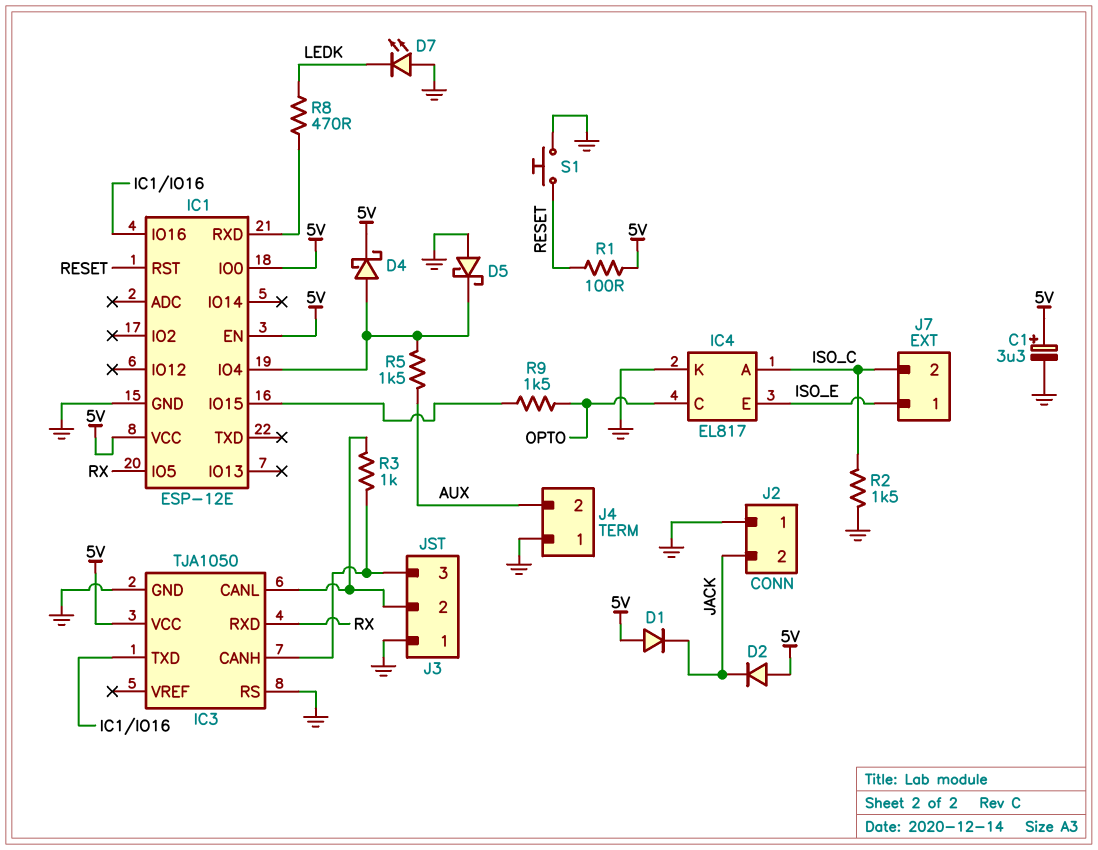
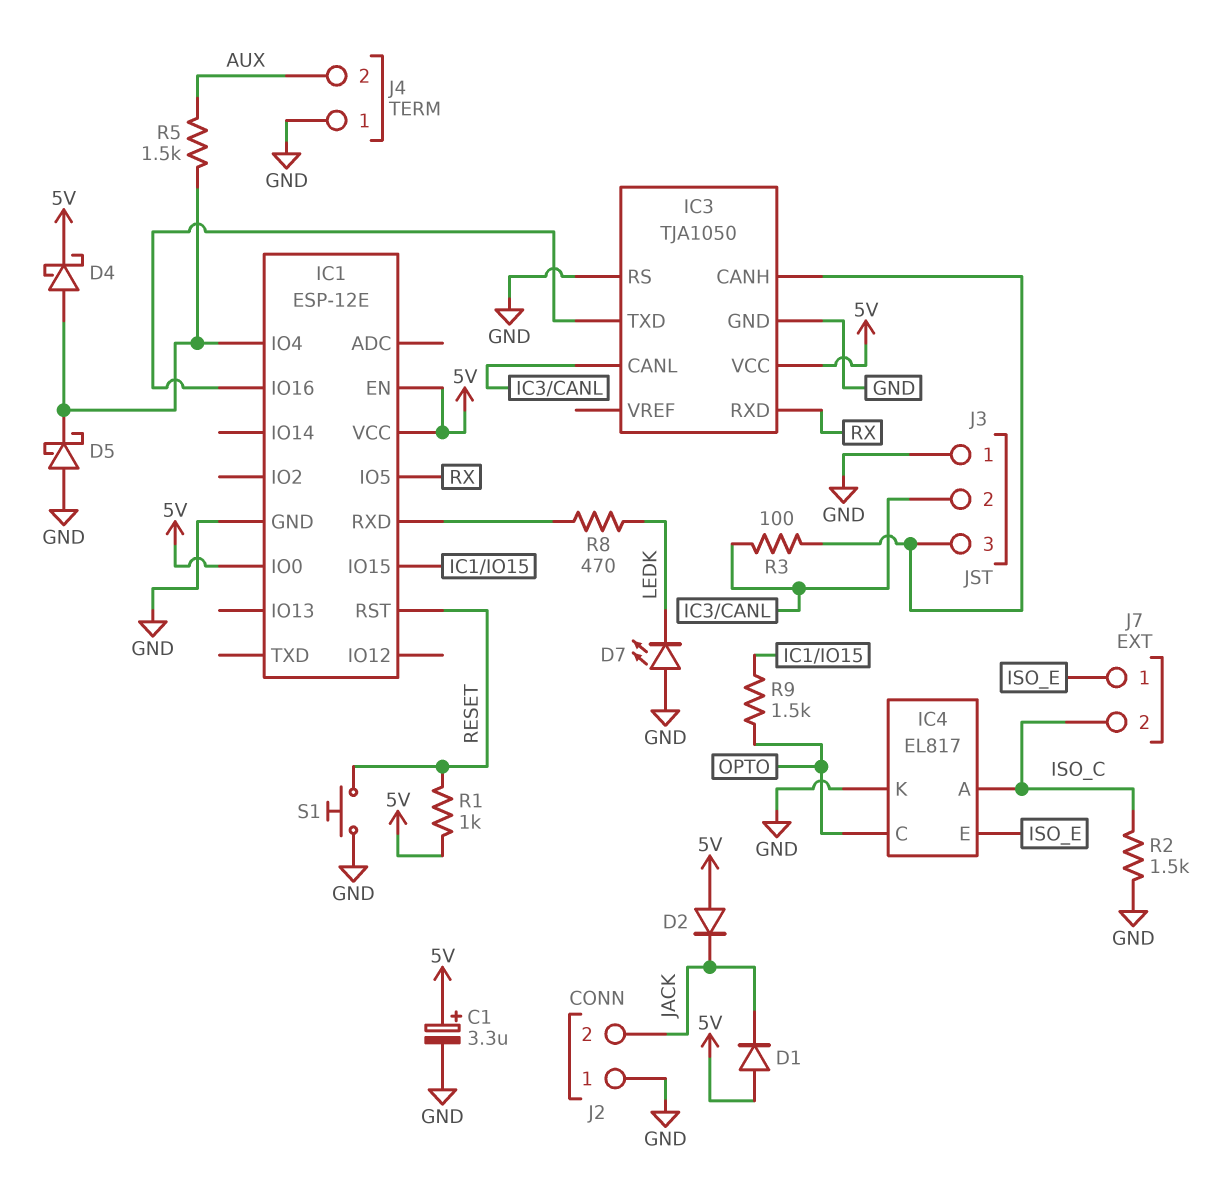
R1: 100 (5V, RESET) -> 1k (5V, RESET)
R3: 1k (IC3/CANH, IC3/CANL) -> 100 (IC3/CANH, IC3/CANL)

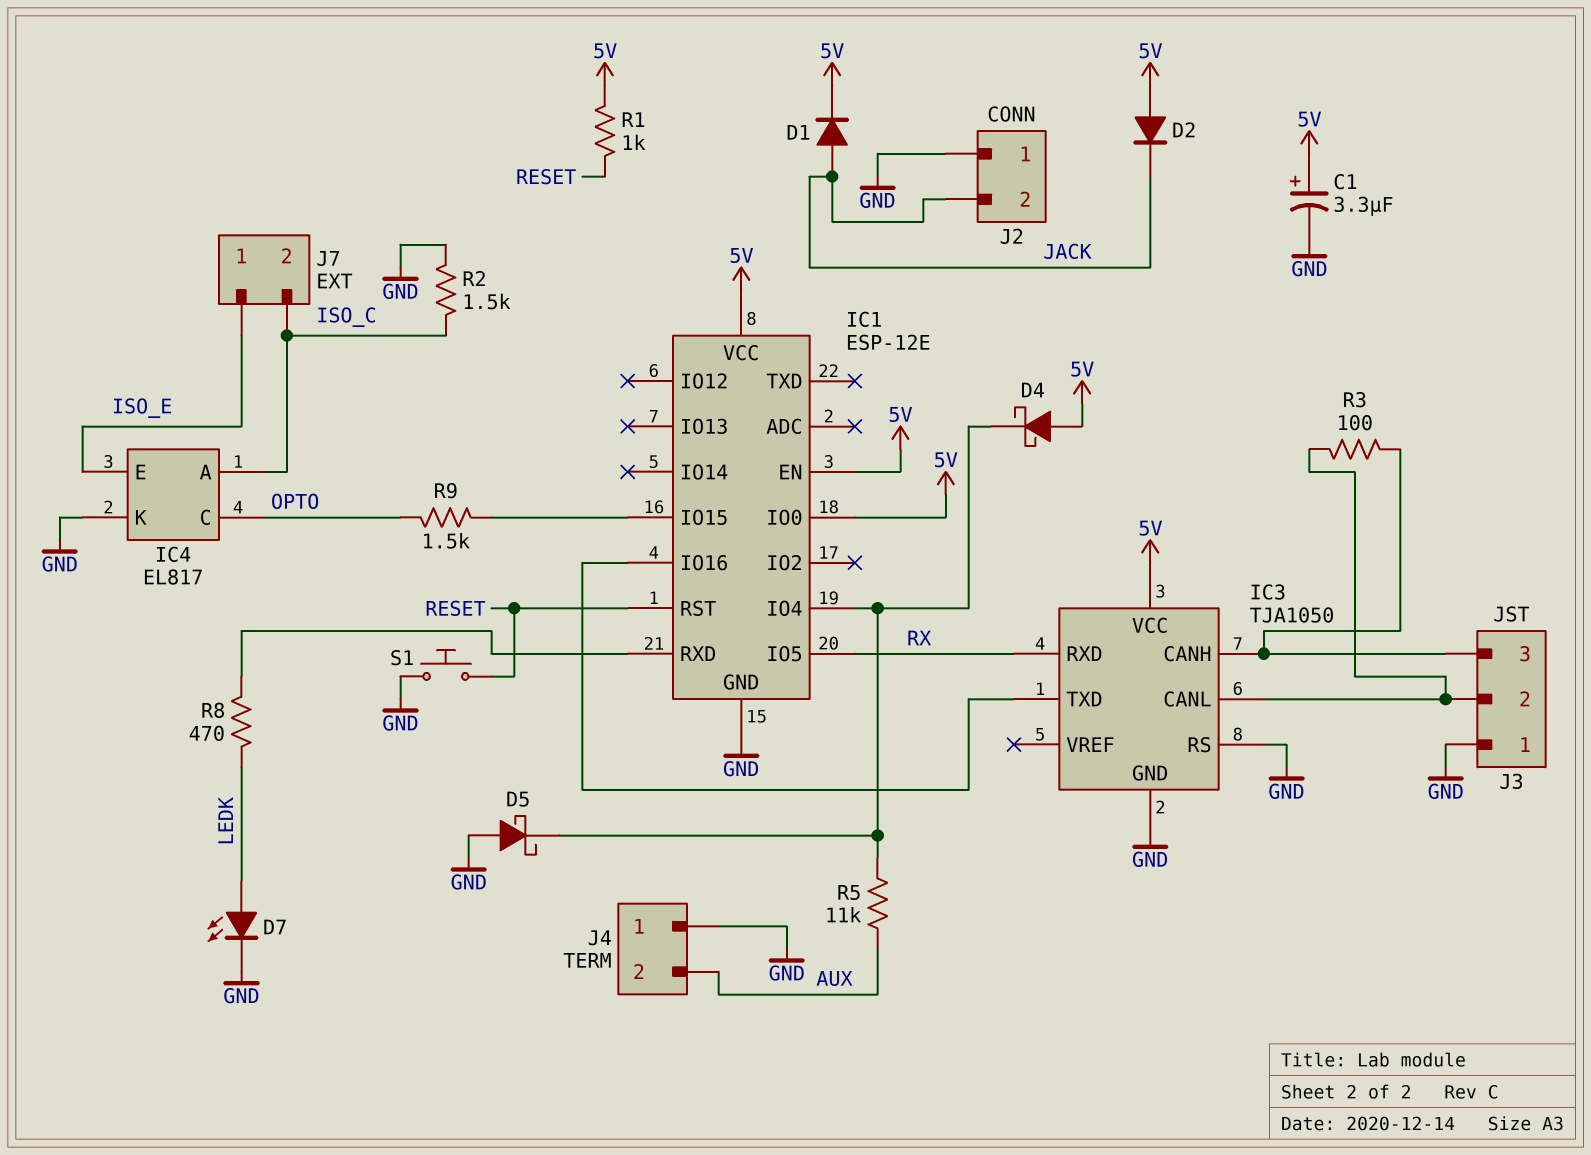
D1: diode (A 5V, K JACK) -> diode (A JACK, K 5V)
D4: schottky (A IC1/IO4, K 5V) -> schottky (A 5V, K IC1/IO4)
D7: LED (A GND, K LEDK) -> LED (A LEDK, K GND)
R5: 1.5k (AUX, IC1/IO4) -> 11k (AUX, IC1/IO4)

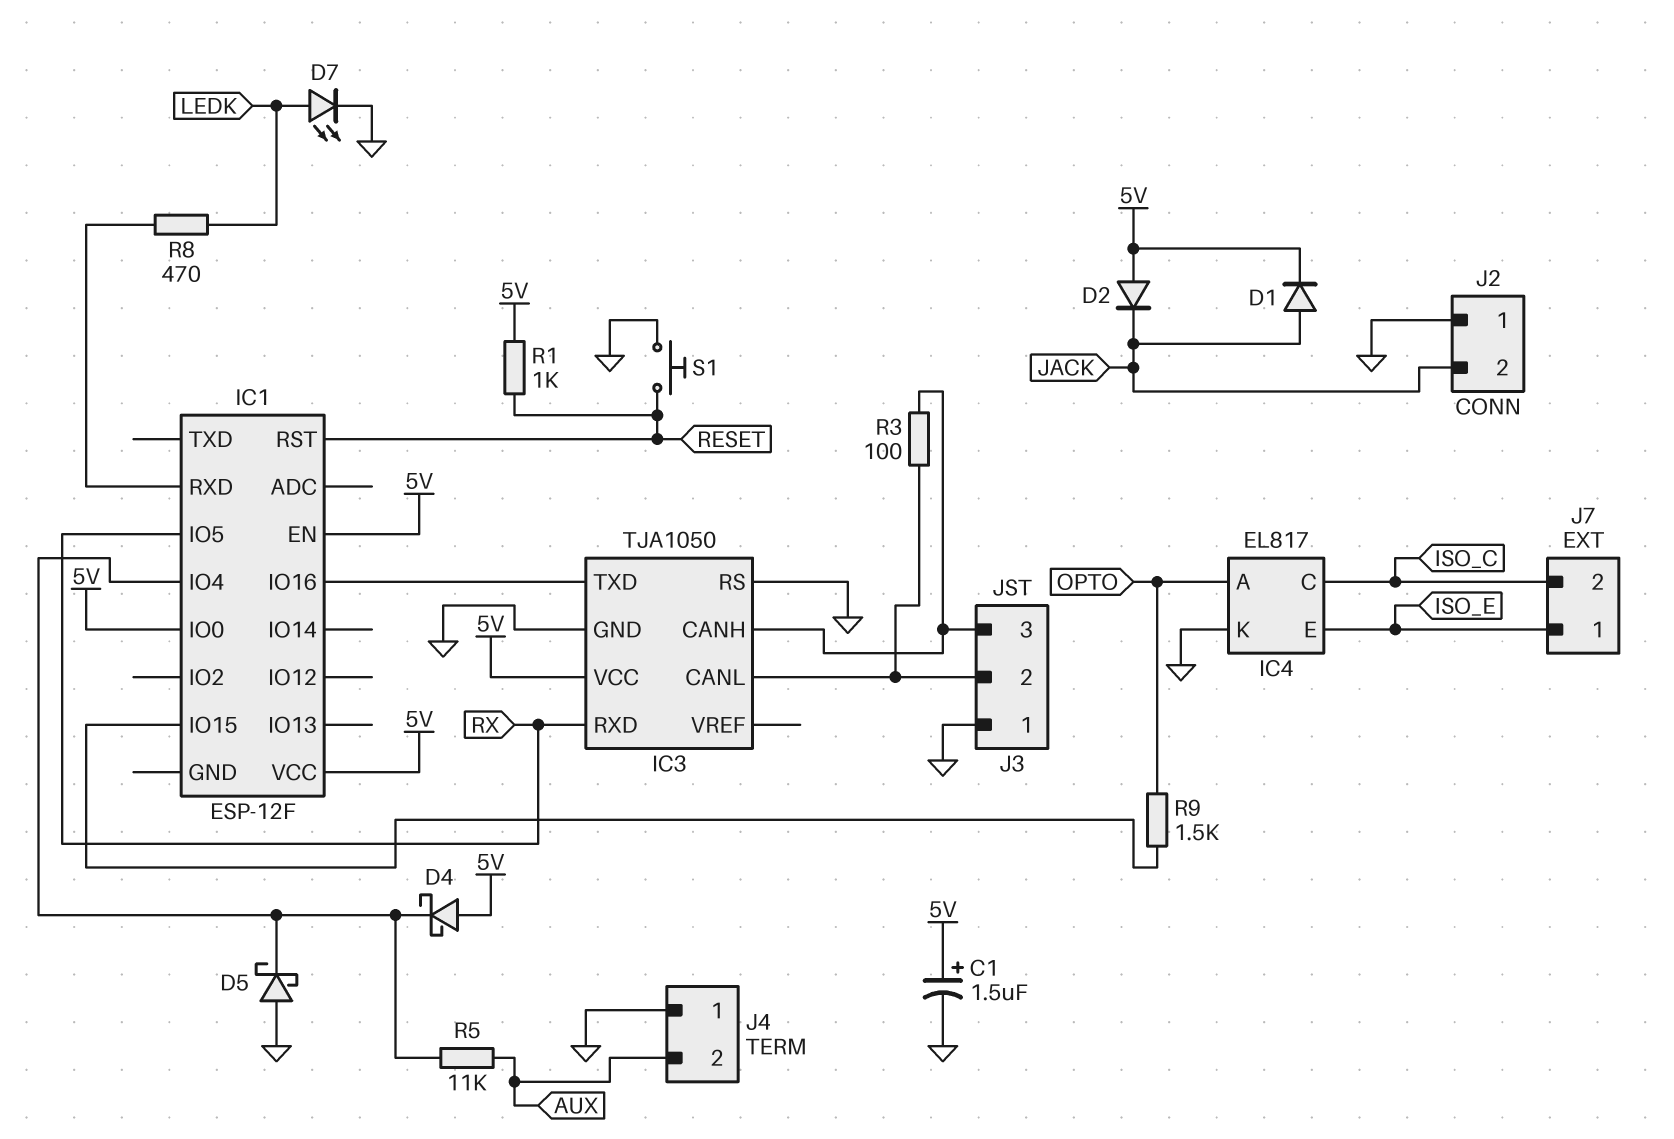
C1: 3.3uF (plus 5V, minus GND) -> 1.5uF (plus 5V, minus GND)
IC1: ESP-12E -> ESP-12F
IC1 pin GND: GND -> none
IC4 pin A: ISO_C -> OPTO
IC4 pin C: OPTO -> ISO_C
R2: 1.5k (GND, ISO_C) -> none

